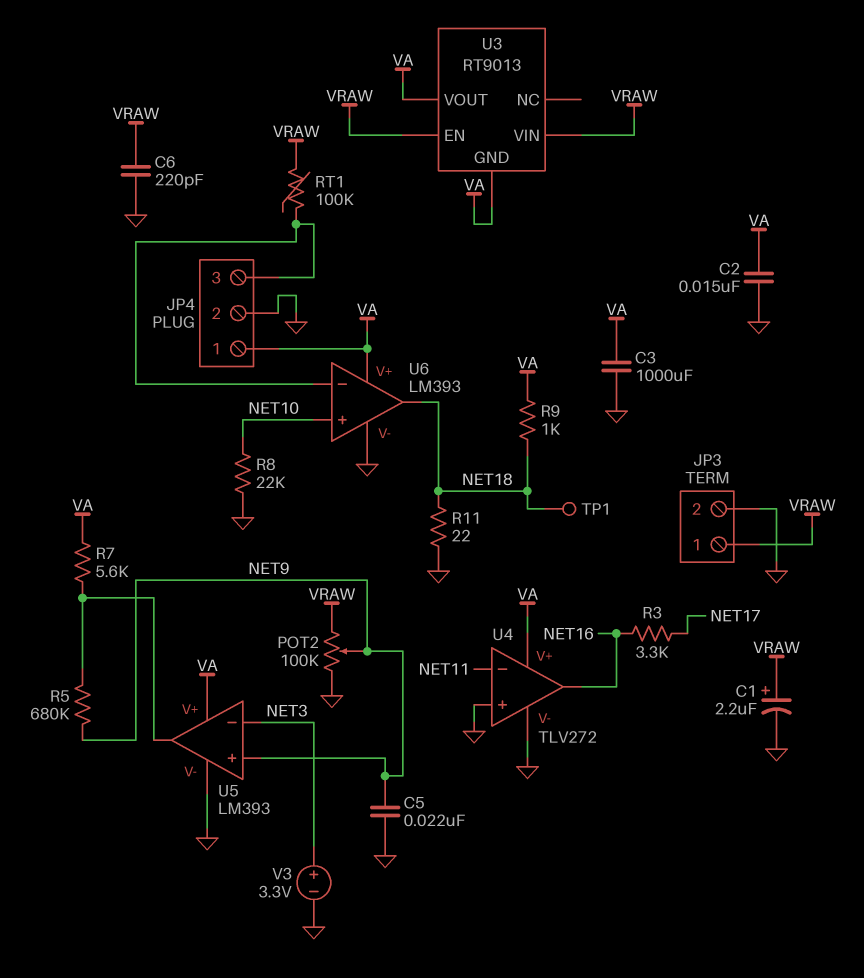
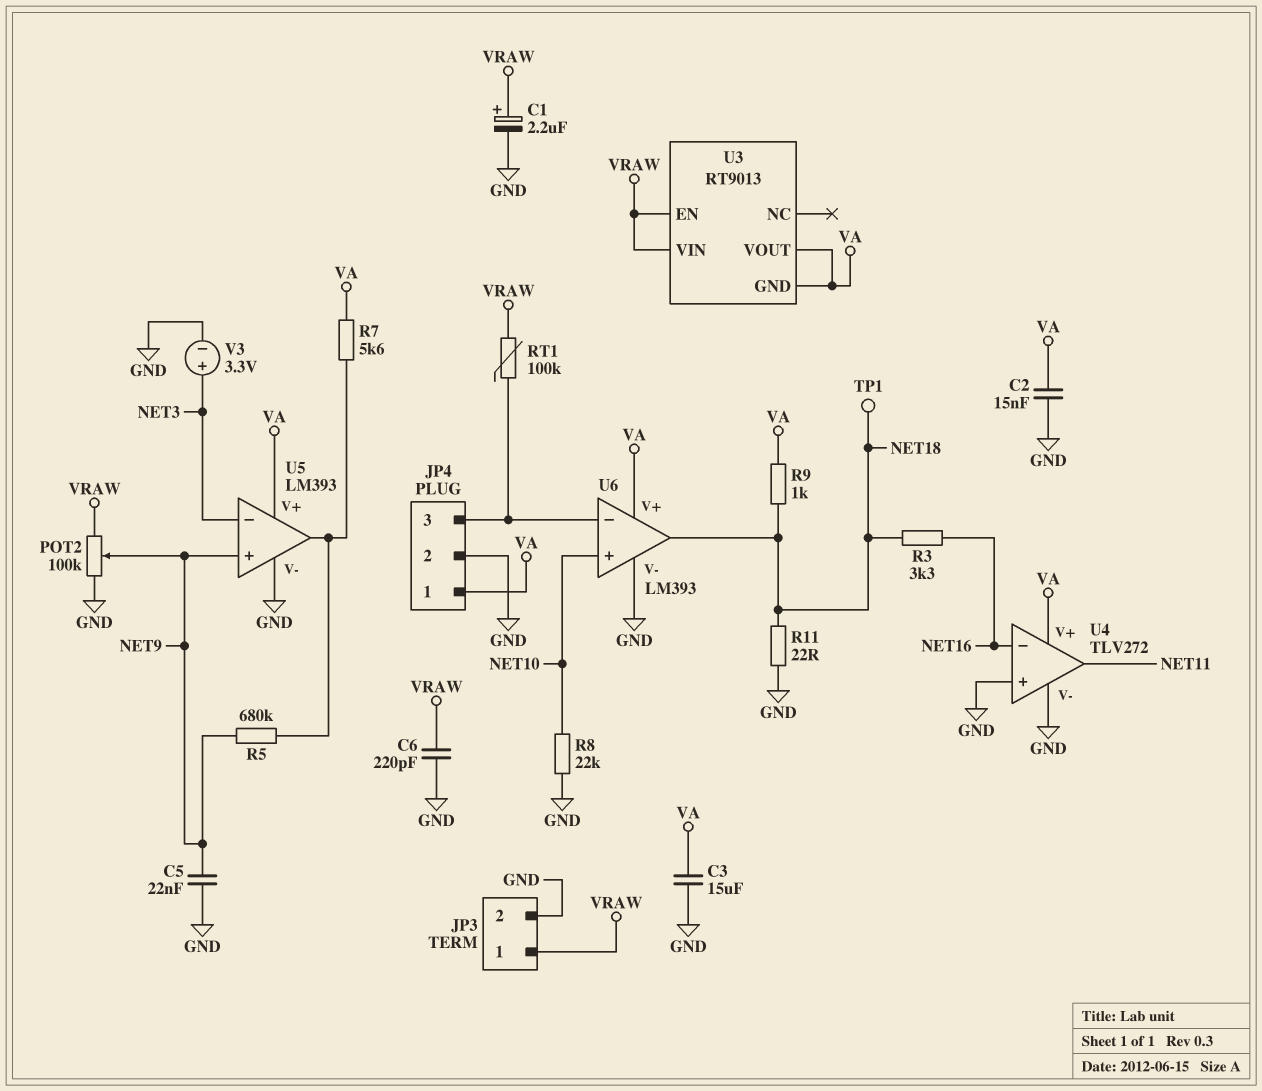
C3: 1000uF (GND, VA) -> 15uF (GND, VA)
R3: 3.3k (NET16, NET17) -> 3.3k (NET16, NET18)
U4 pin in-: NET11 -> NET16
U4 pin out: NET16 -> NET11

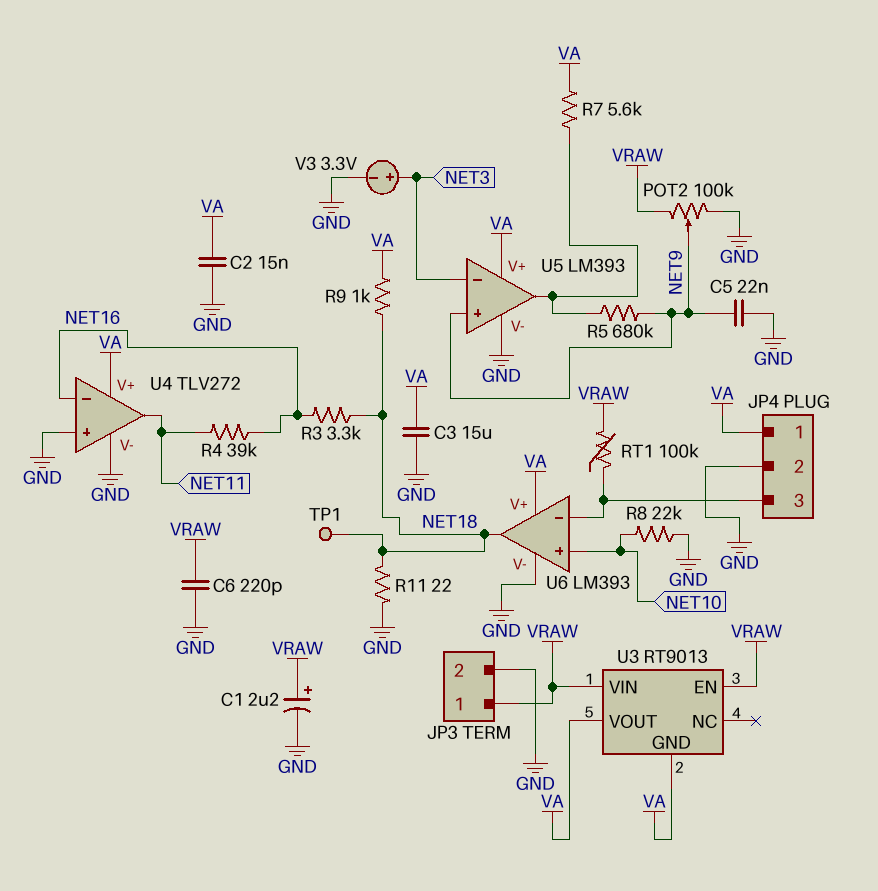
R4: none -> 39k (NET11, NET16)

